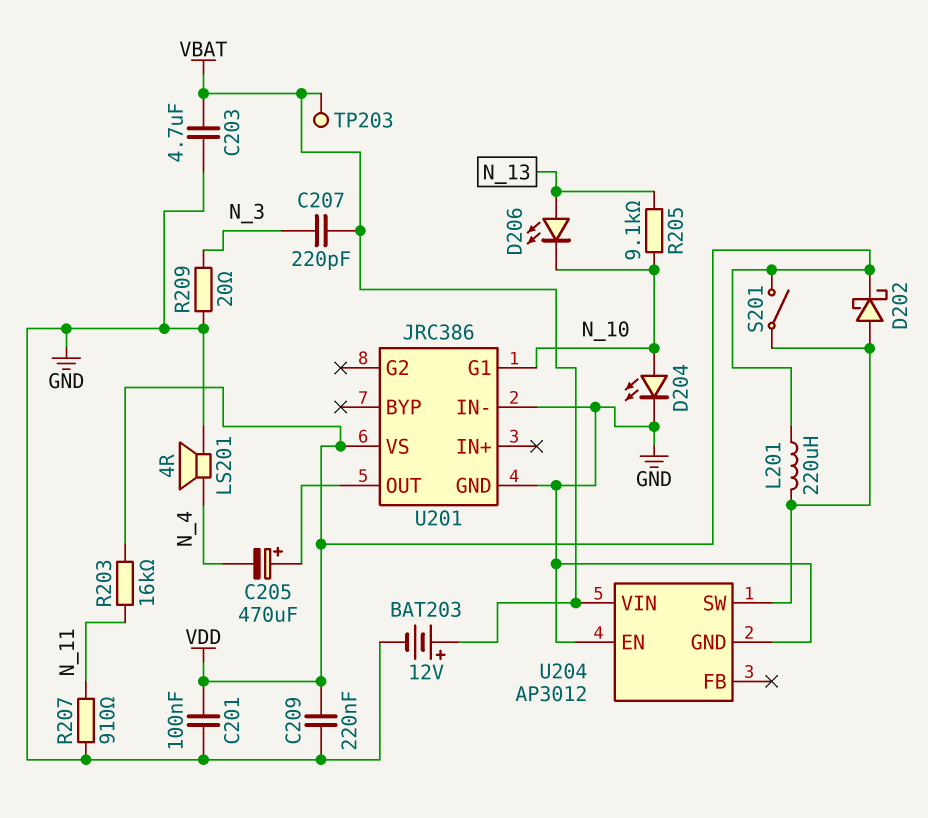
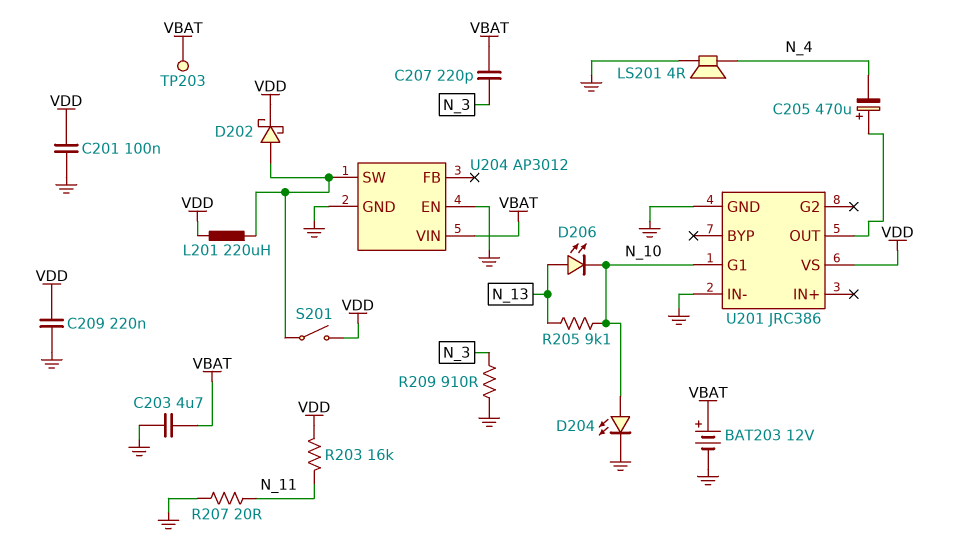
R207: 910 (GND, N_11) -> 20 (GND, N_11)
R209: 20 (GND, N_3) -> 910 (GND, N_3)

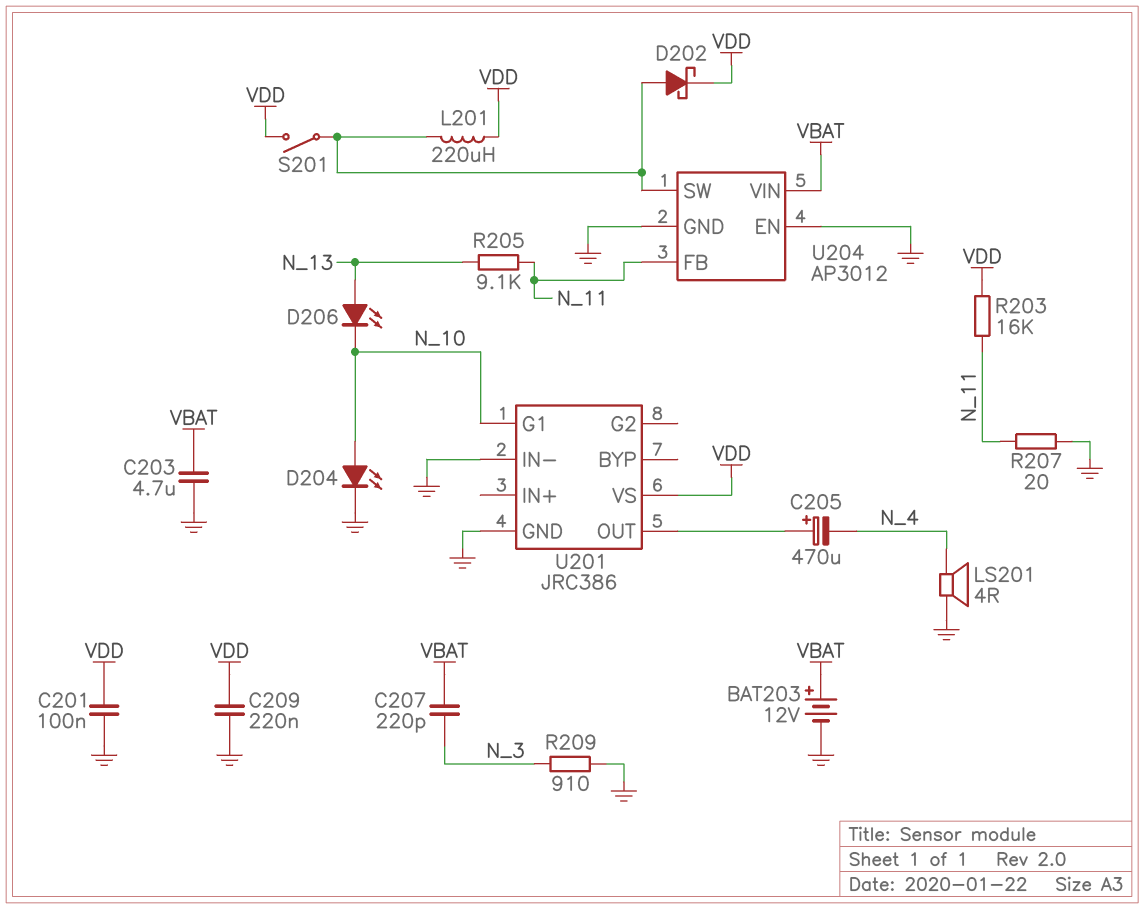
R205: 9.1k (N_10, N_13) -> 9.1k (N_11, N_13)
TP203: test point (VBAT) -> none
U204 pin FB: none -> N_11

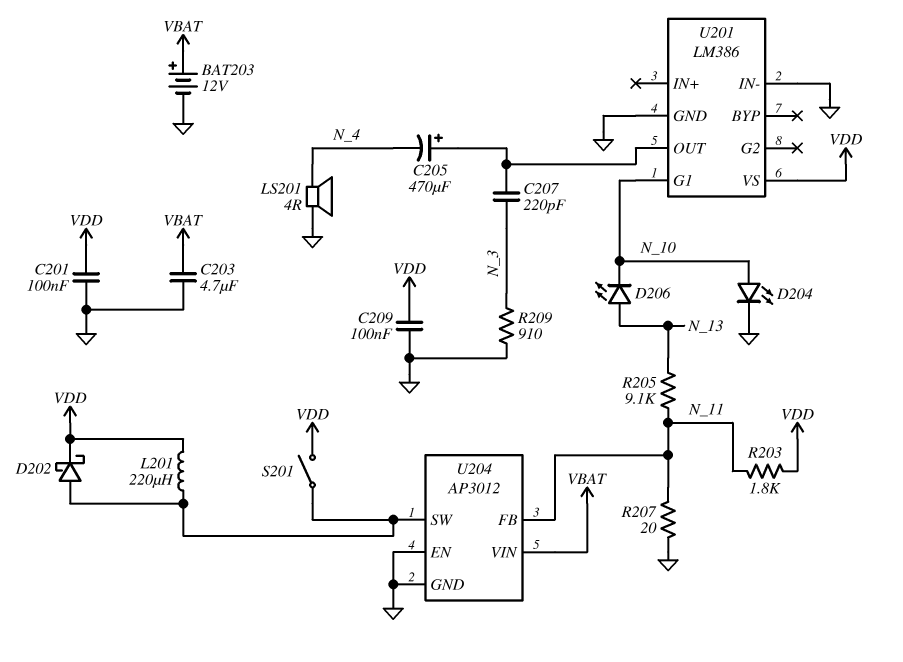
C207: 220pF (N_3, VBAT) -> 220pF (N_3, U201/OUT)
C209: 220nF (GND, VDD) -> 100nF (GND, VDD)
R203: 16k (N_11, VDD) -> 1.8k (N_11, VDD)
U201: JRC386 -> LM386

